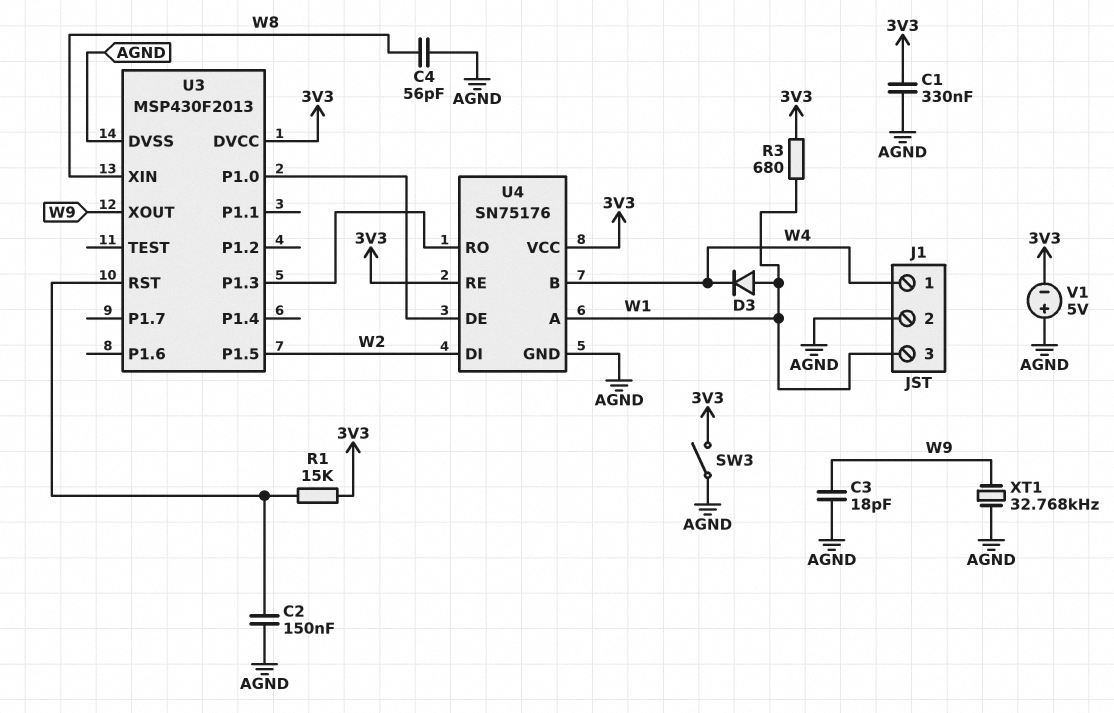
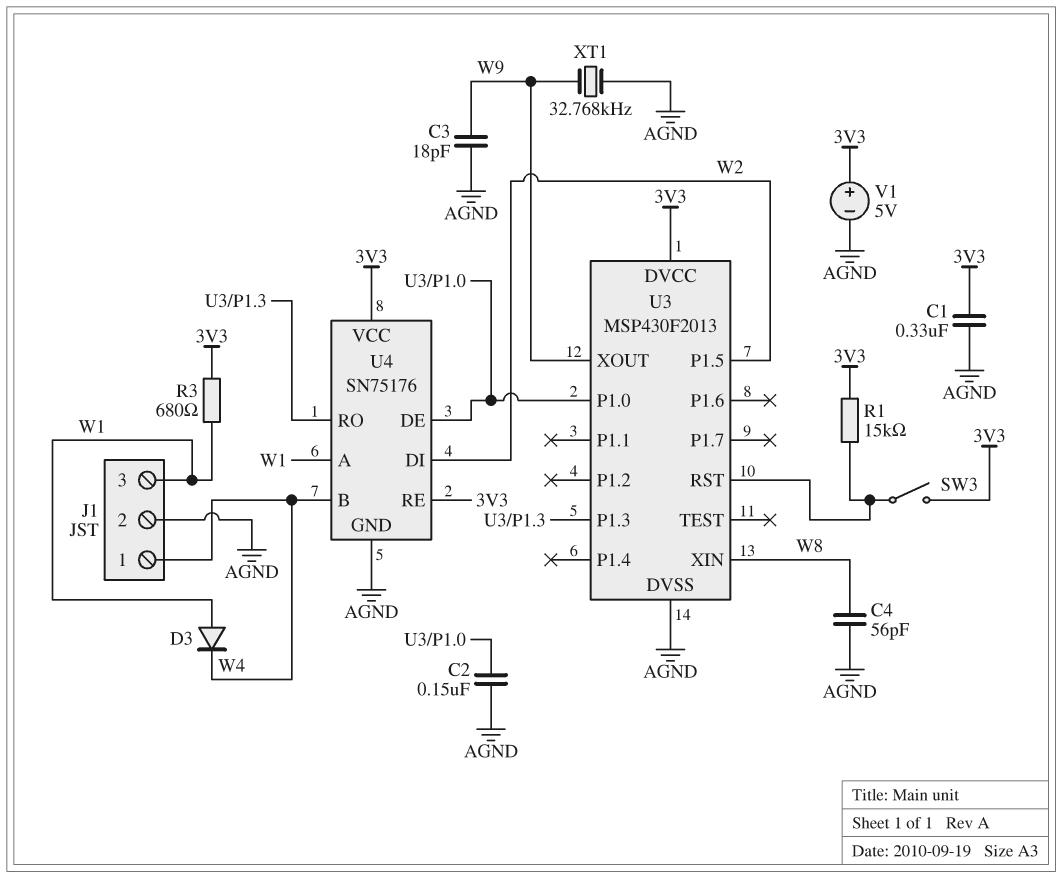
C2: 150nF (AGND, U3/RST) -> 150nF (AGND, U3/P1.0)
SW3: switch (3V3, AGND) -> switch (3V3, U3/RST)
V1: 5V (plus AGND, minus 3V3) -> 5V (plus 3V3, minus AGND)

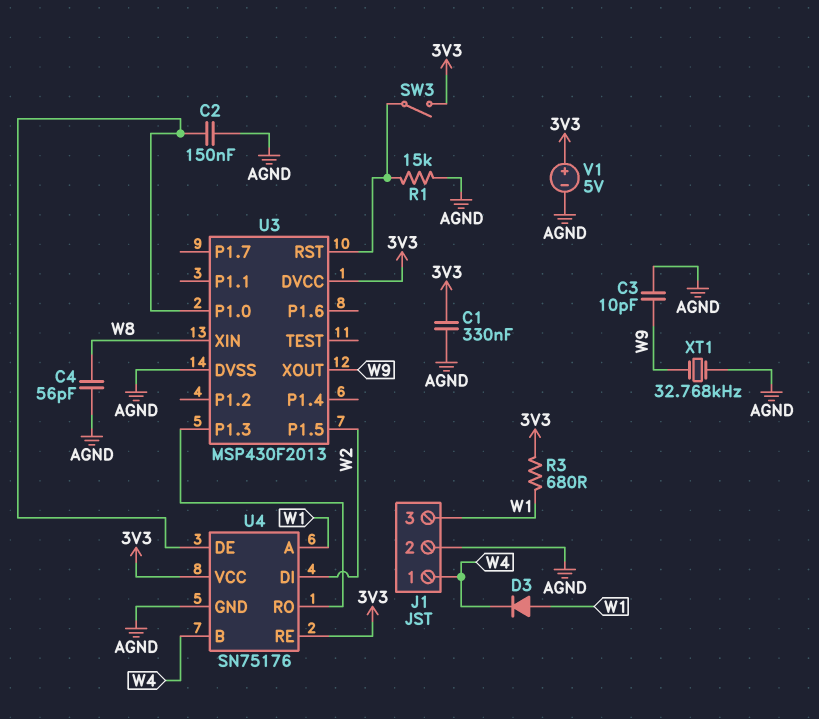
C3: 18pF (AGND, W9) -> 10pF (AGND, W9)
R1: 15k (3V3, U3/RST) -> 15k (AGND, U3/RST)

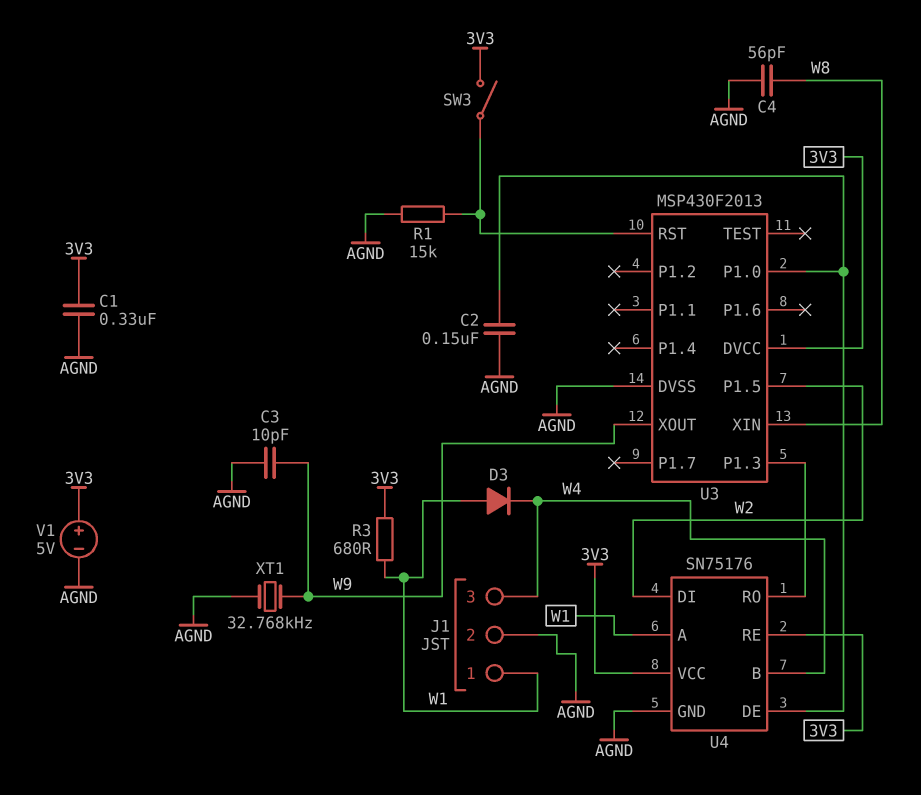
J1 pin 1: W4 -> W1
J1 pin 3: W1 -> W4

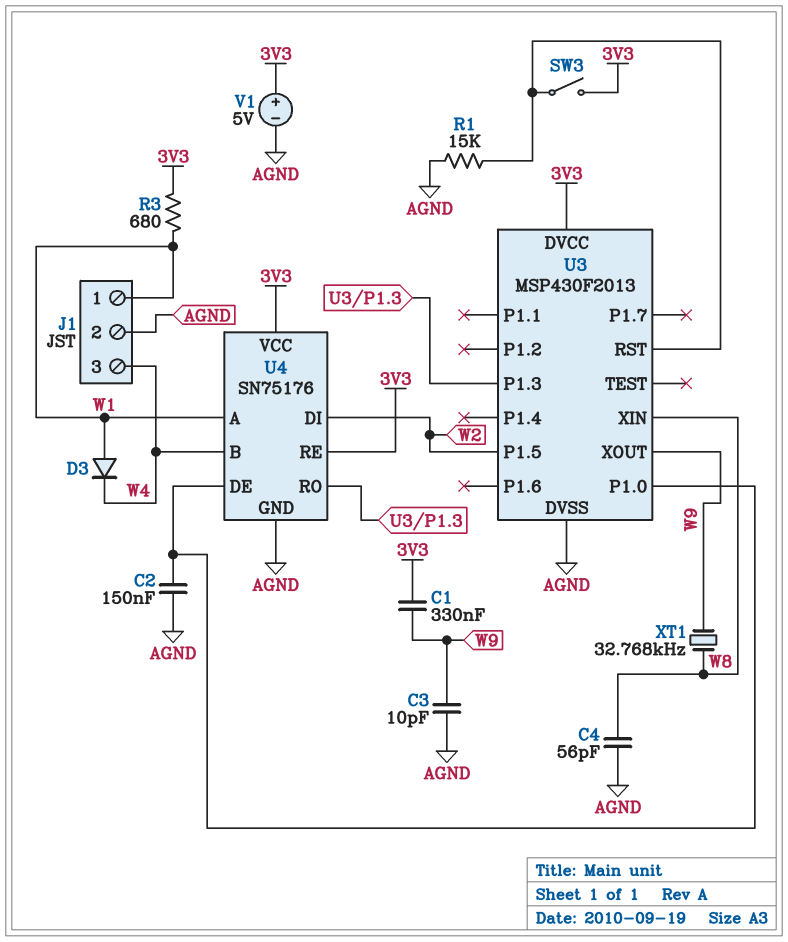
C1: 330nF (3V3, AGND) -> 330nF (3V3, W9)
XT1: 32.768kHz (AGND, W9) -> 32.768kHz (W8, W9)

